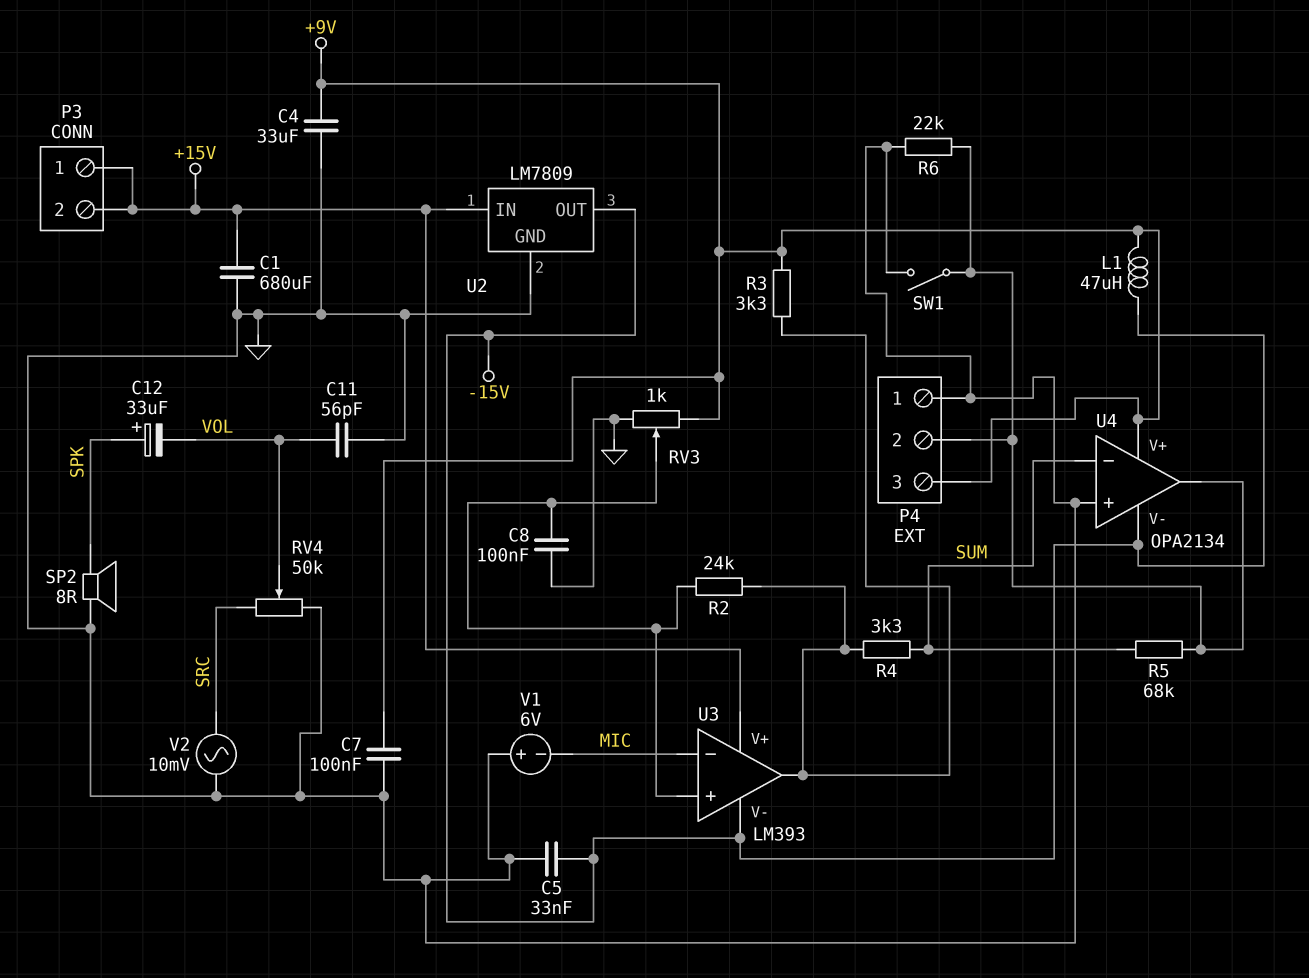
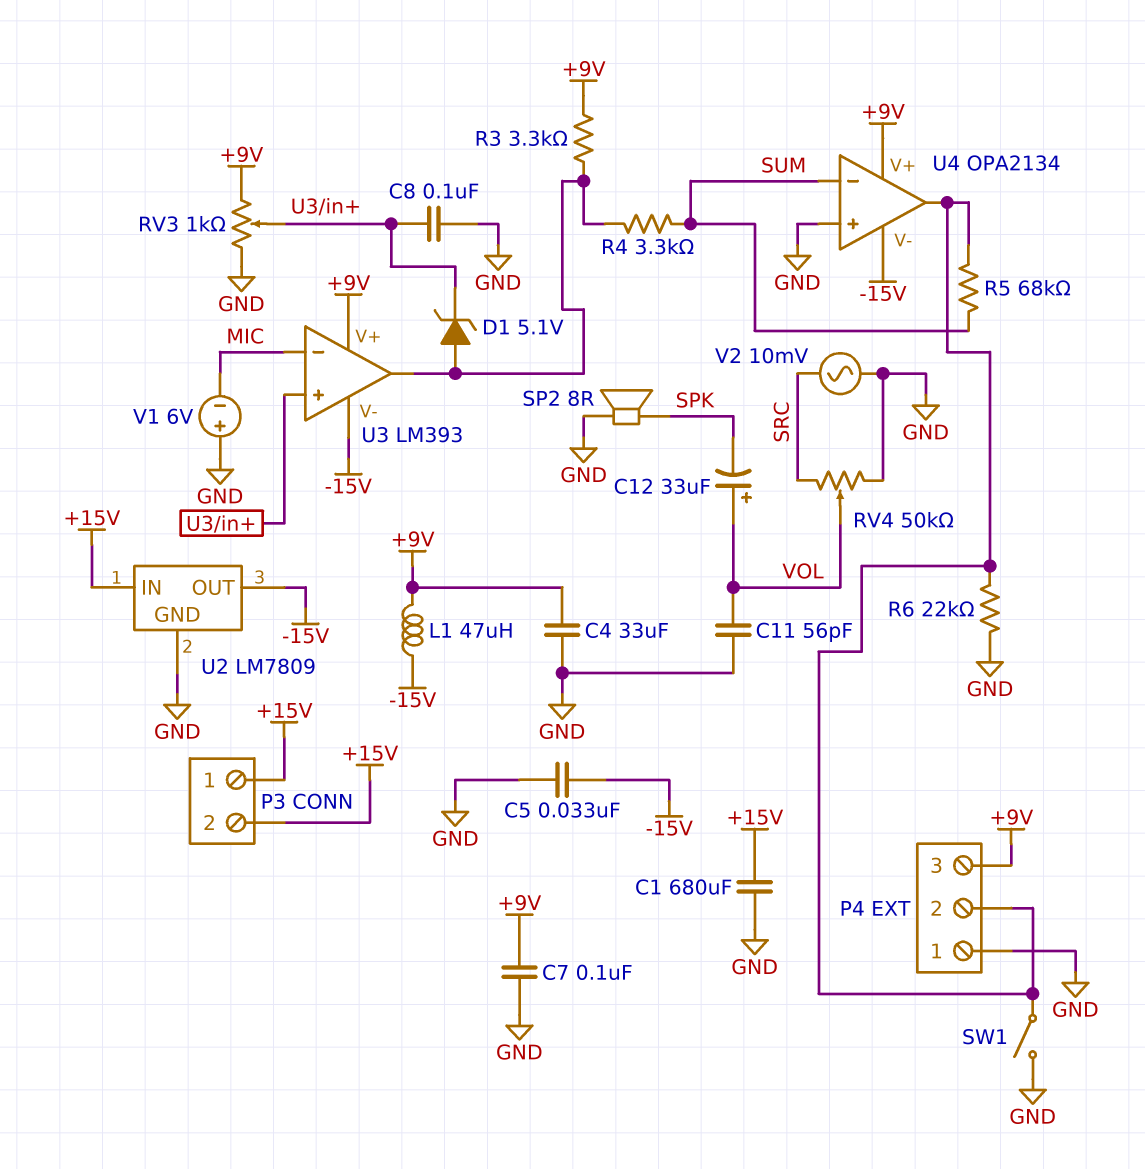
C12: 33uF (plus SPK, minus VOL) -> 33uF (plus VOL, minus SPK)
D1: none -> zener 5.1V (A U3/out, K U3/in+)
R2: 24k (U3/in+, U3/out) -> none
U3 pin V+: +15V -> +9V

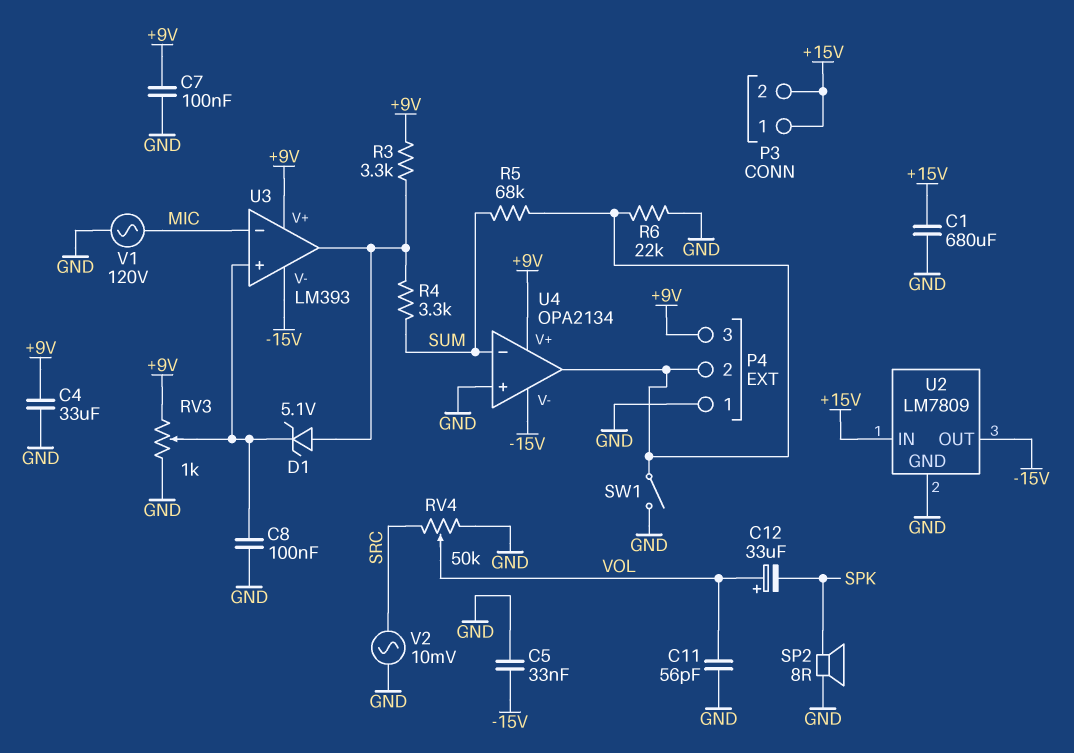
L1: 47uH (+9V, -15V) -> none
V1: 6V (plus GND, minus MIC) -> AC 120V (GND, MIC)

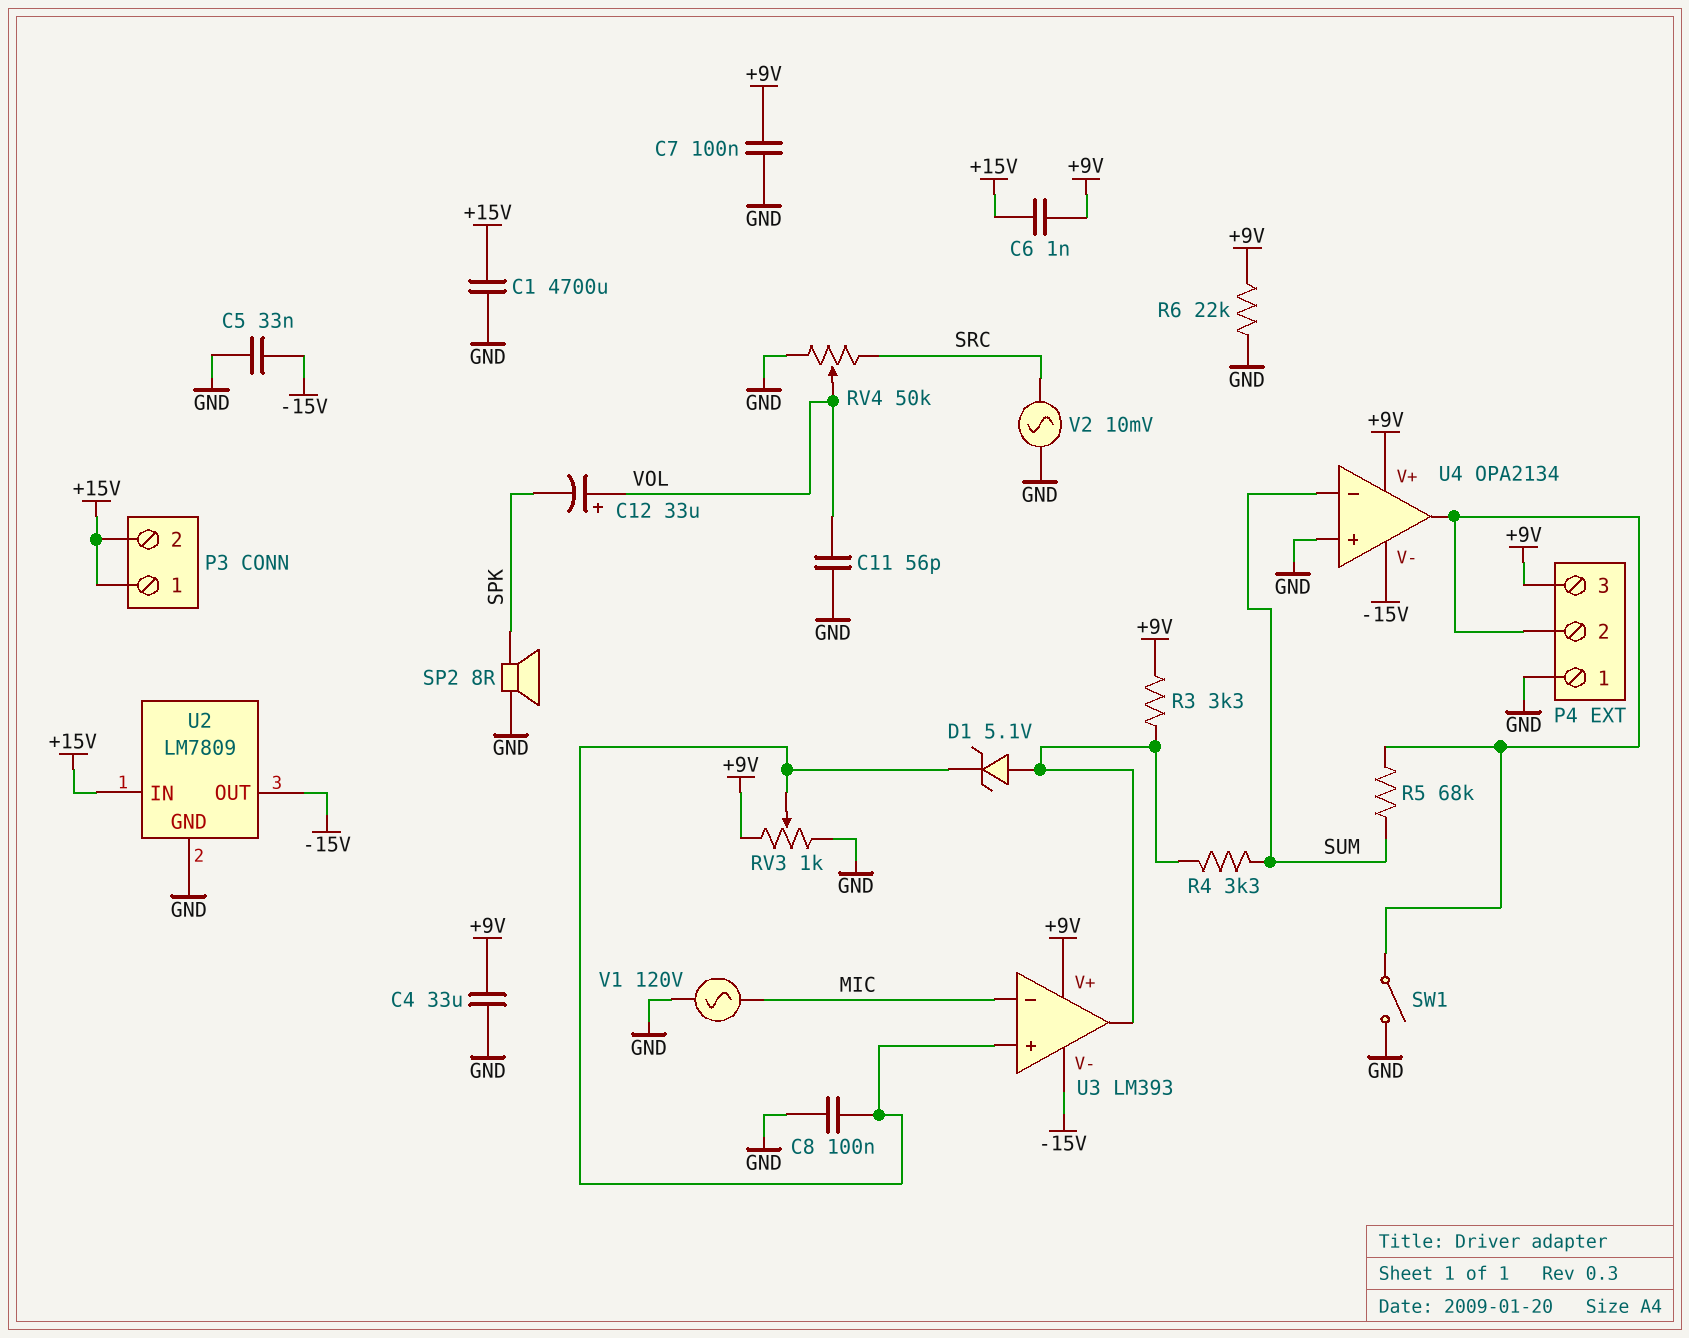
C1: 680uF (+15V, GND) -> 4700uF (+15V, GND)
C6: none -> 1nF (+9V, +15V)
R6: 22k (GND, P4/2) -> 22k (+9V, GND)

